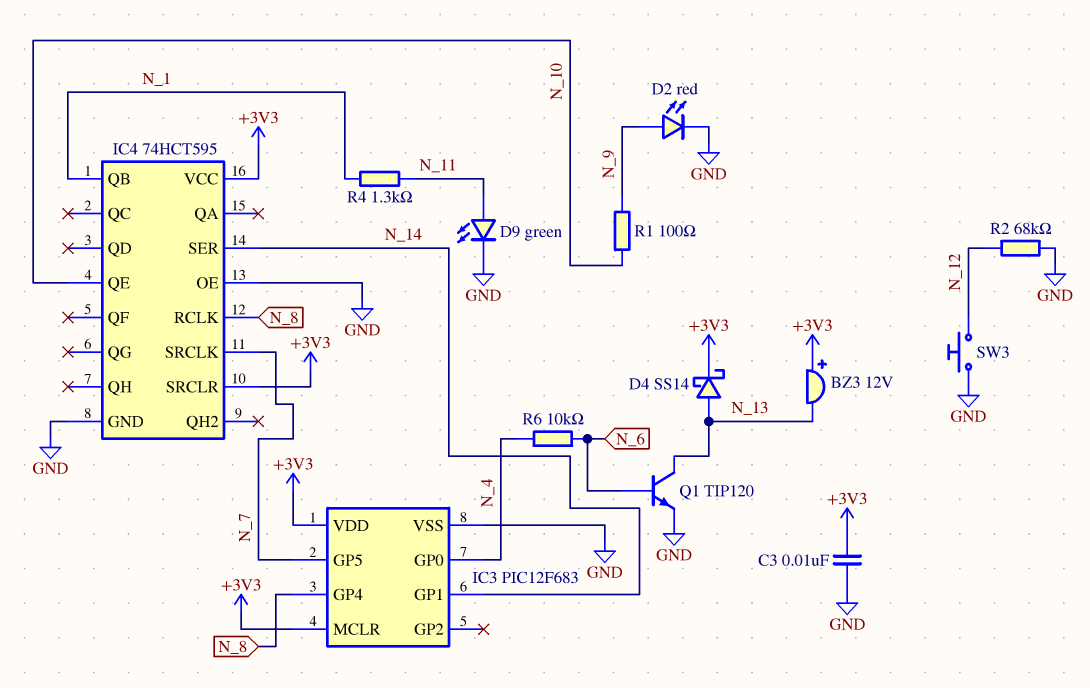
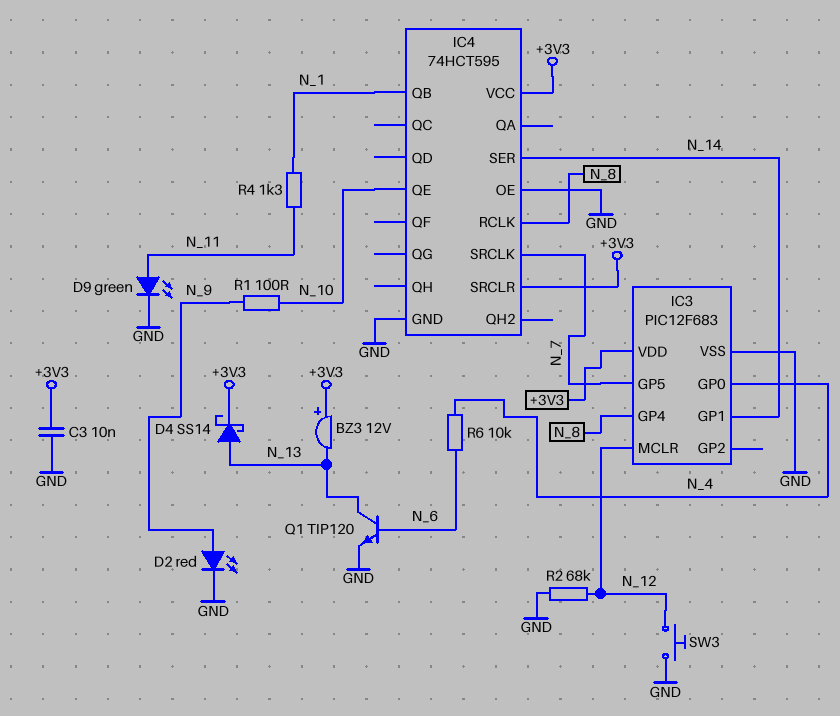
IC3 pin MCLR: +3V3 -> N_12

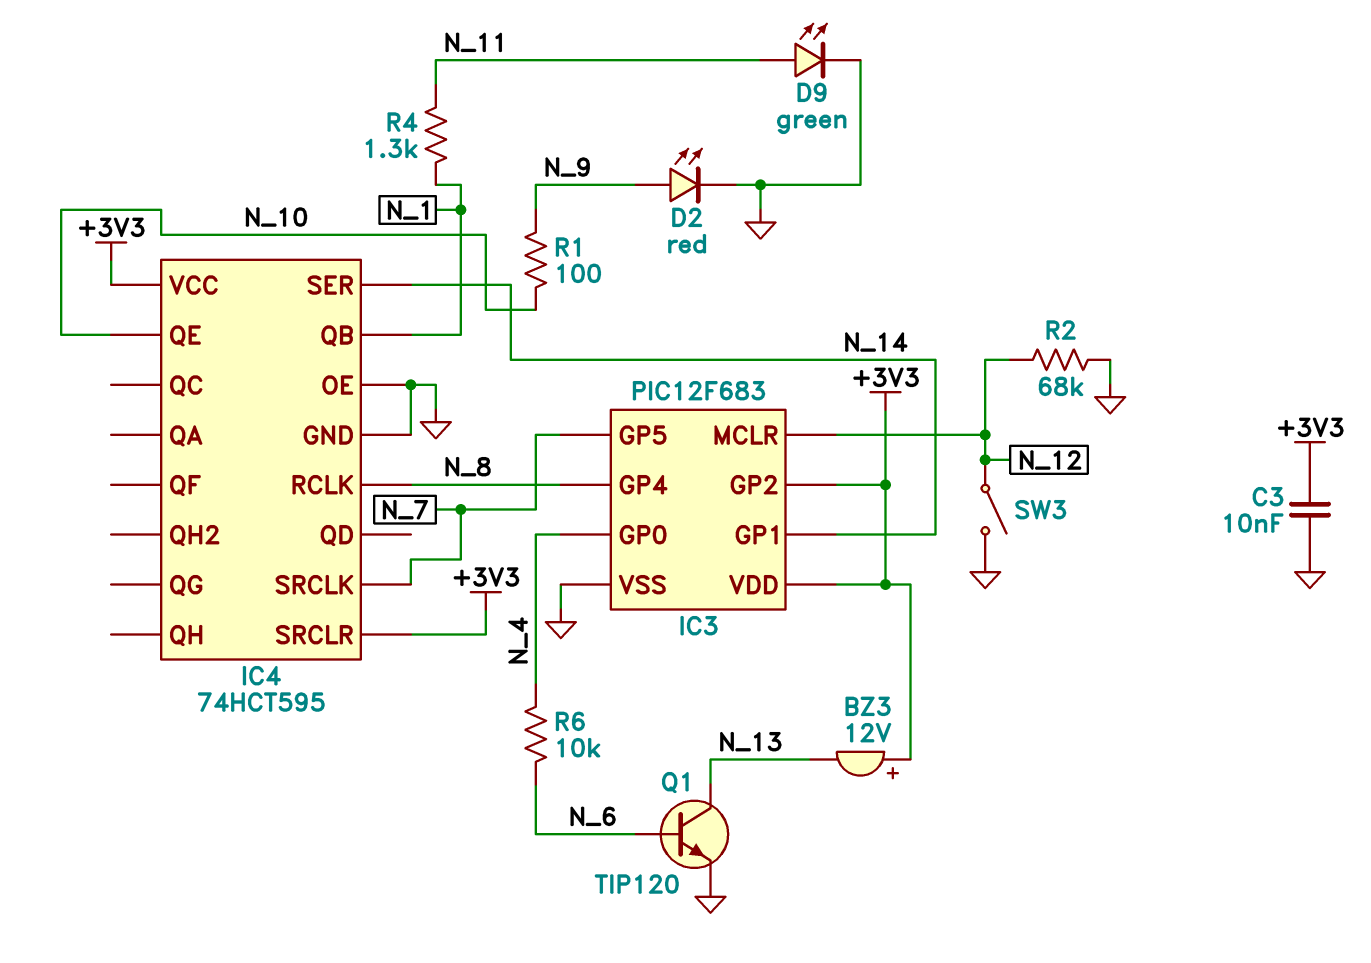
D4: schottky SS14 (A N_13, K +3V3) -> none
IC3 pin GP2: none -> +3V3
SW3: button (GND, N_12) -> switch (GND, N_12)

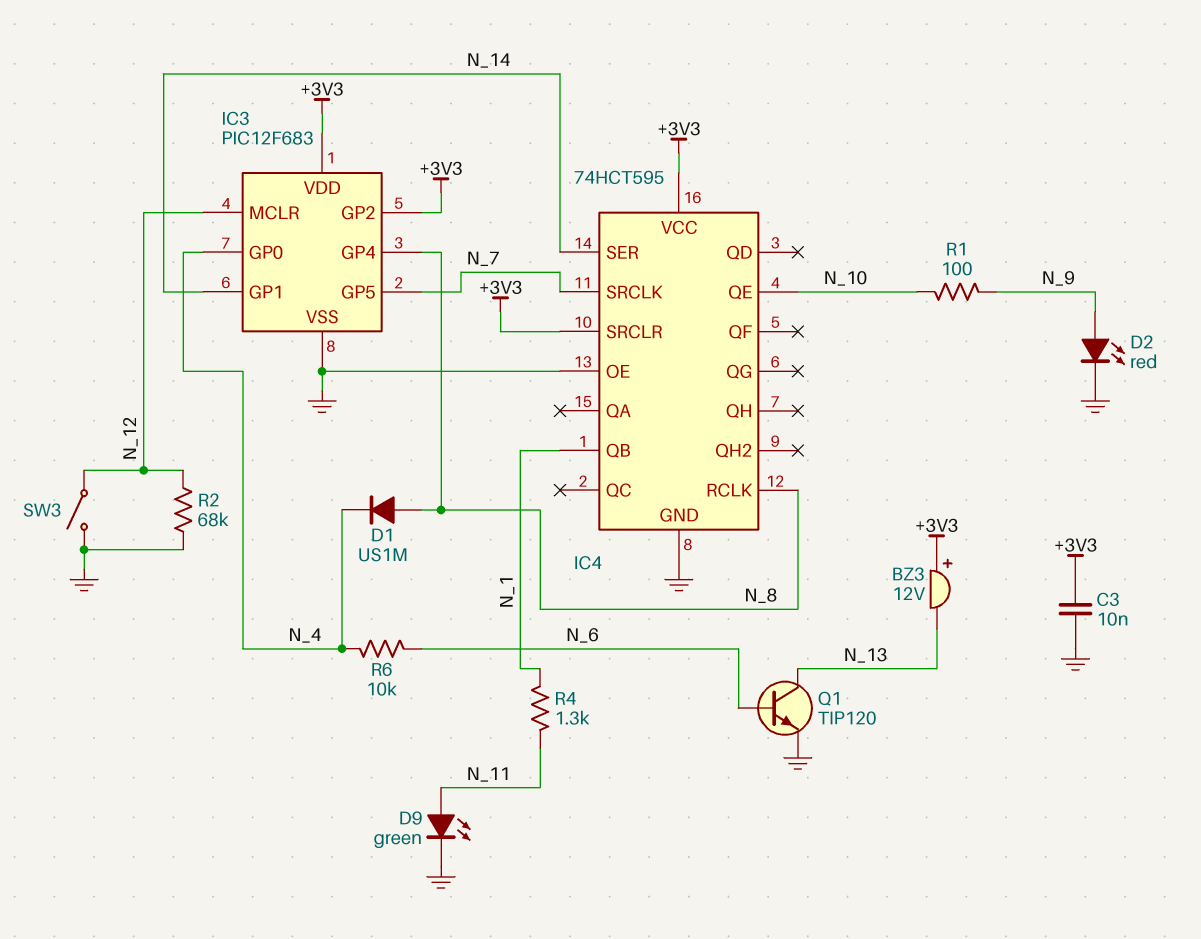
D1: none -> diode US1M (A N_8, K N_4)

